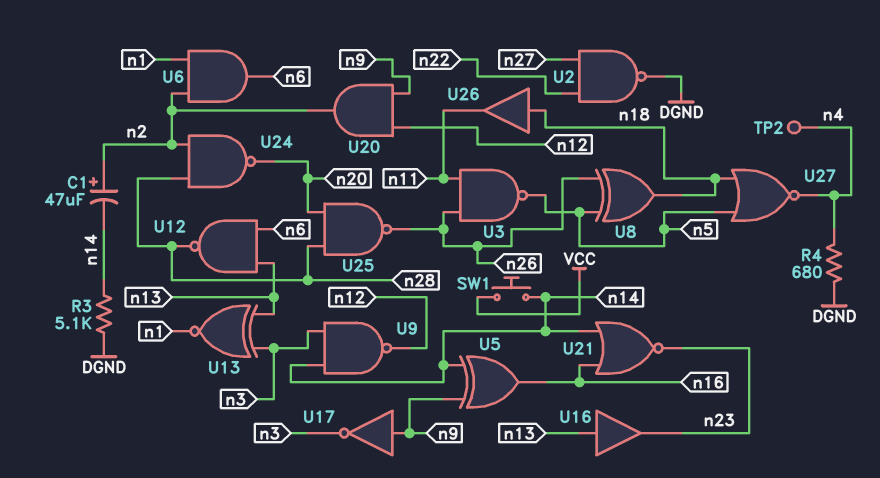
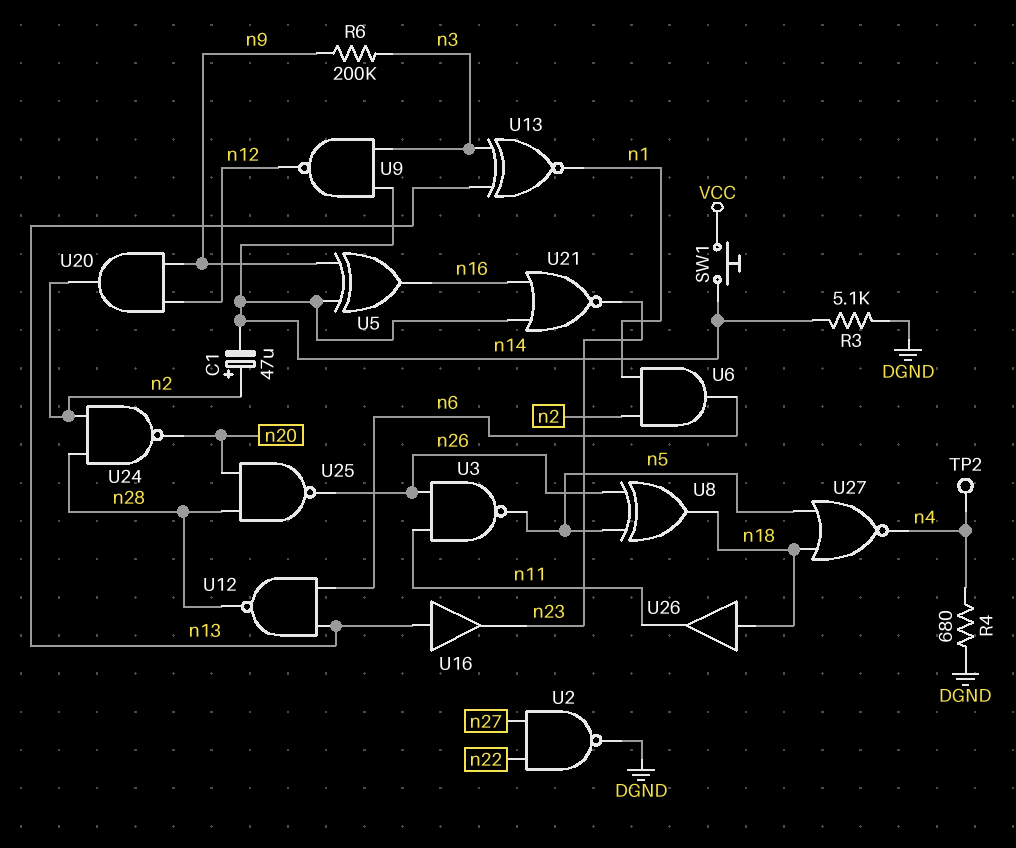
R6: none -> 200k (n3, n9)
U17: NOT (in n9, out n3) -> none

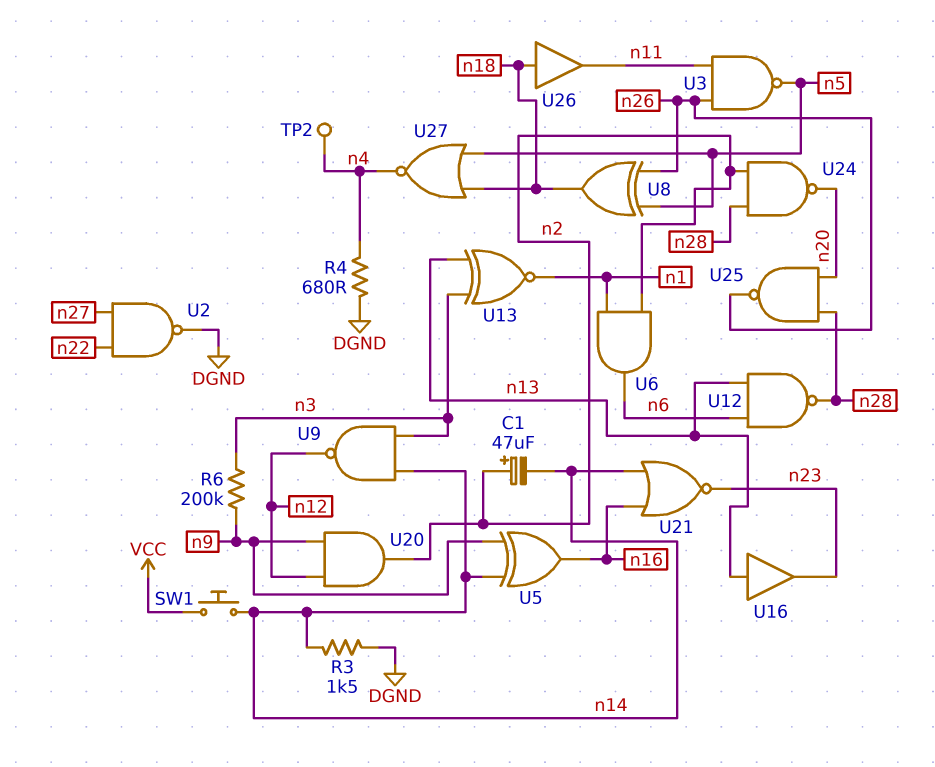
R3: 5.1k (DGND, n14) -> 1.5k (DGND, n14)

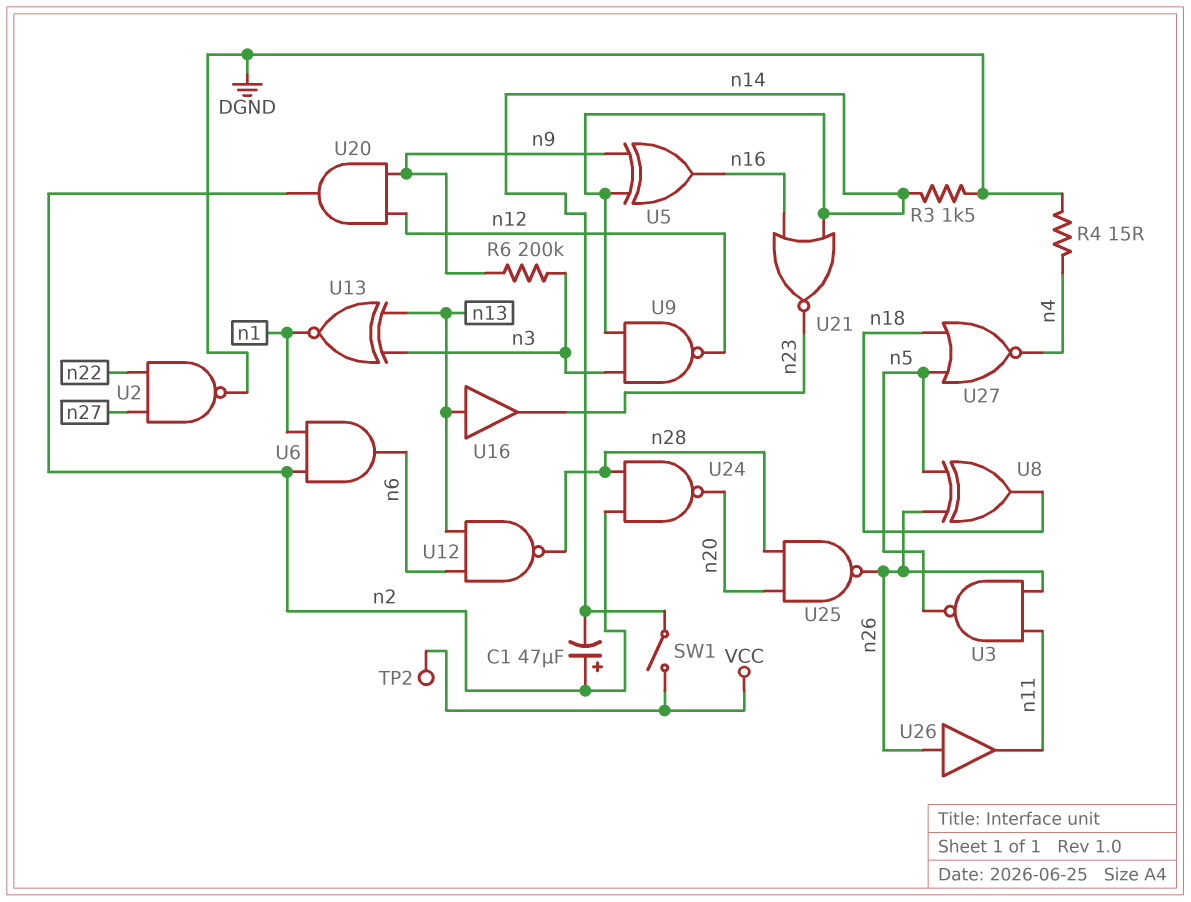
R4: 680 (DGND, n4) -> 15 (DGND, n4)
SW1: button (VCC, n14) -> switch (VCC, n14)
TP2: test point (n4) -> test point (VCC)
U26: buffer (in n18, out n11) -> buffer (in n26, out n11)

